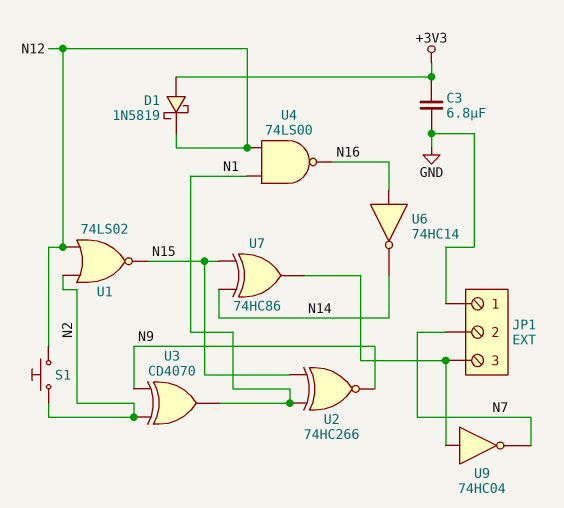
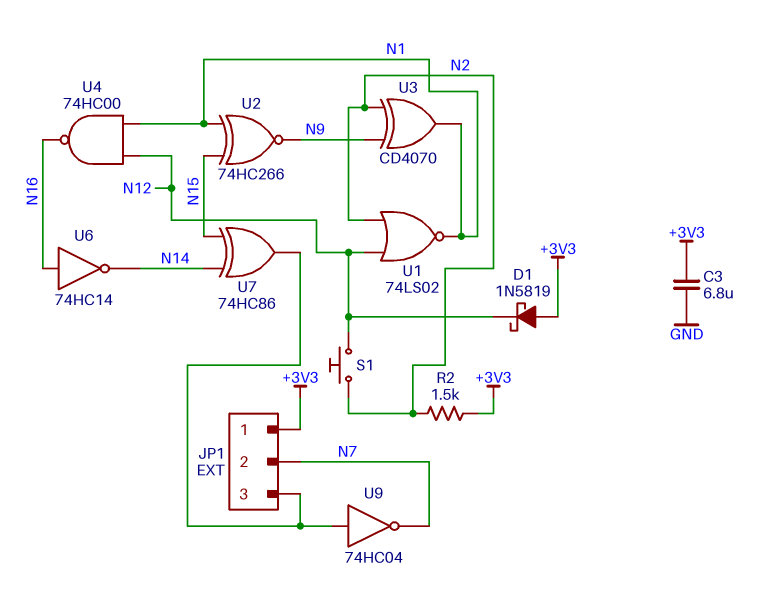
JP1 pin 1: GND -> +3V3
R2: none -> 1.5k (+3V3, N2)
U1: NOR 74LS02 (in N2, in N12, out N15) -> NOR 74LS02 (in N2, in N12, out N1)
U4: NAND 74LS00 (in N1, in N12, out N16) -> NAND 74HC00 (in N1, in N12, out N16)

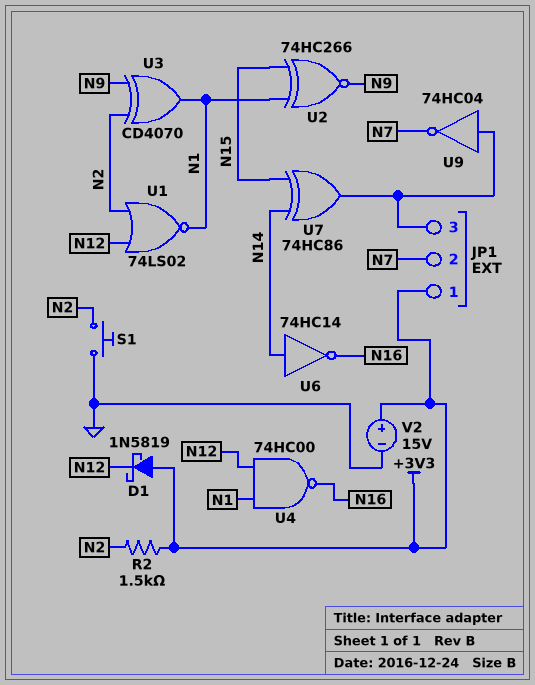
C3: 6.8uF (+3V3, GND) -> none
S1: button (N2, N12) -> button (GND, N2)
U6: NOT 74HC14 (in N16, out N14) -> NOT 74HC14 (in N14, out N16)
V2: none -> 15V (plus +3V3, minus GND)

